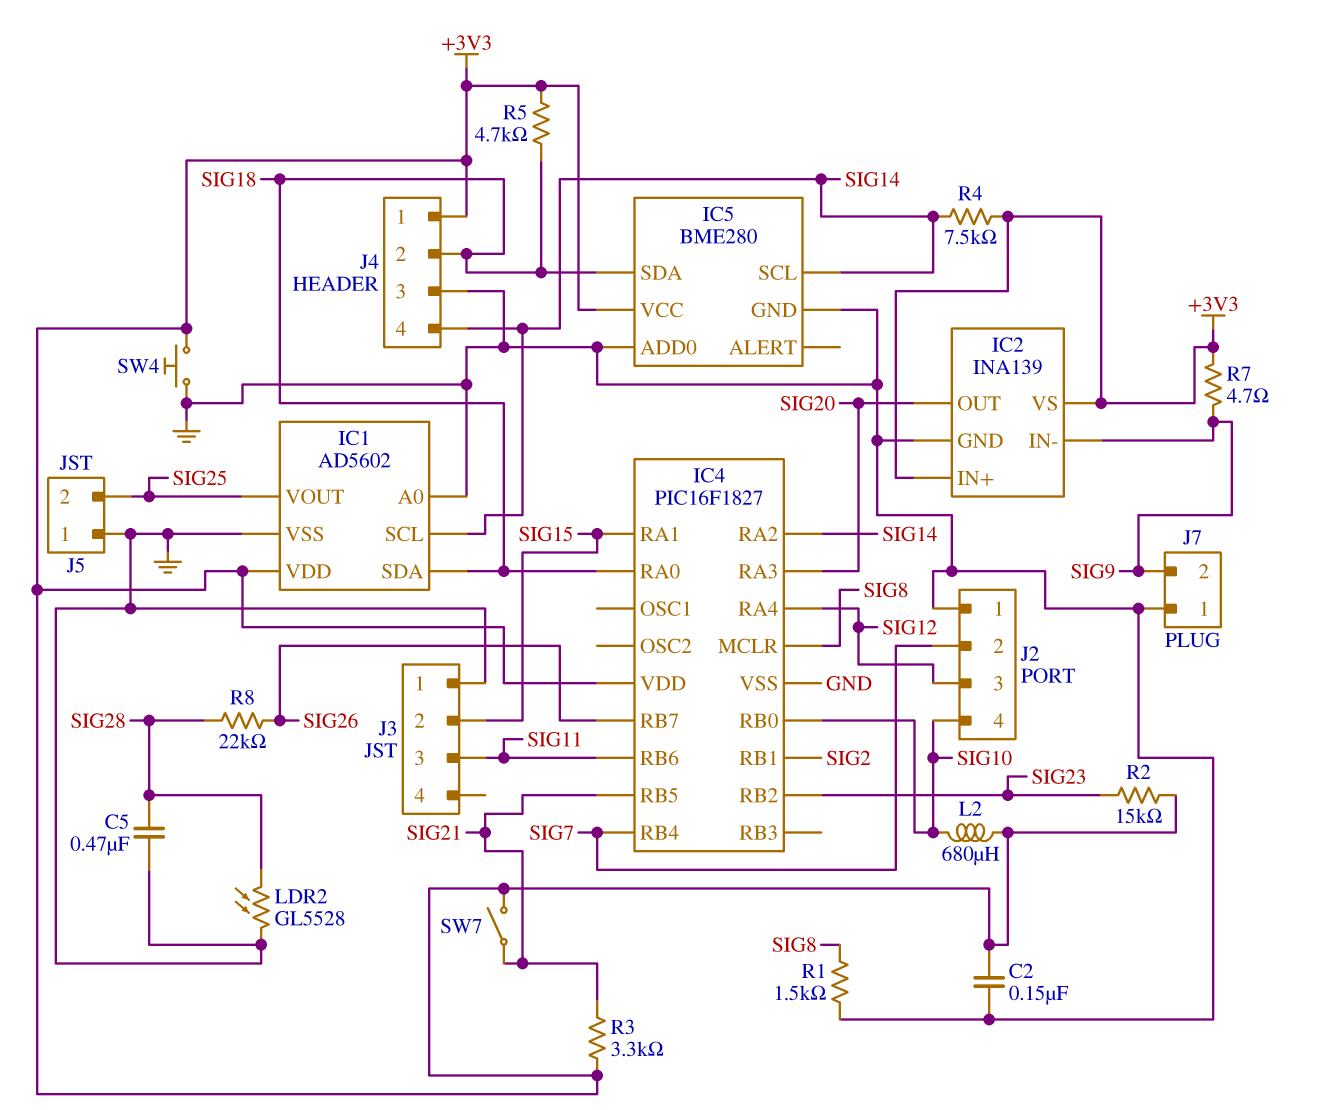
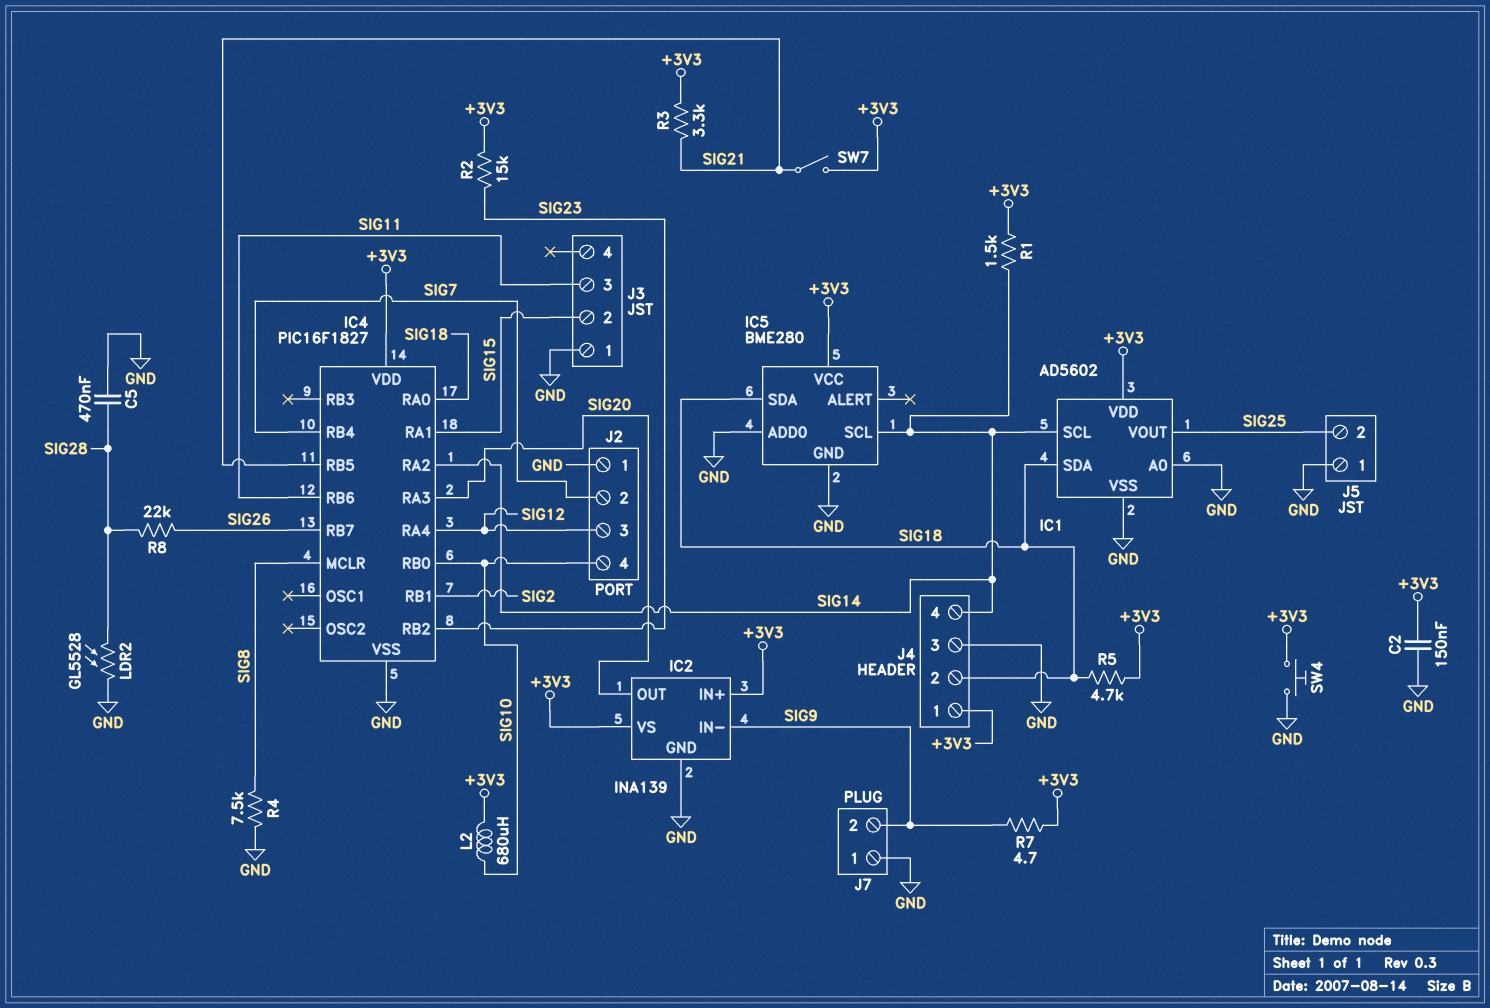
R1: 1.5k (GND, SIG8) -> 1.5k (+3V3, SIG14)
R4: 7.5k (+3V3, SIG14) -> 7.5k (GND, SIG8)

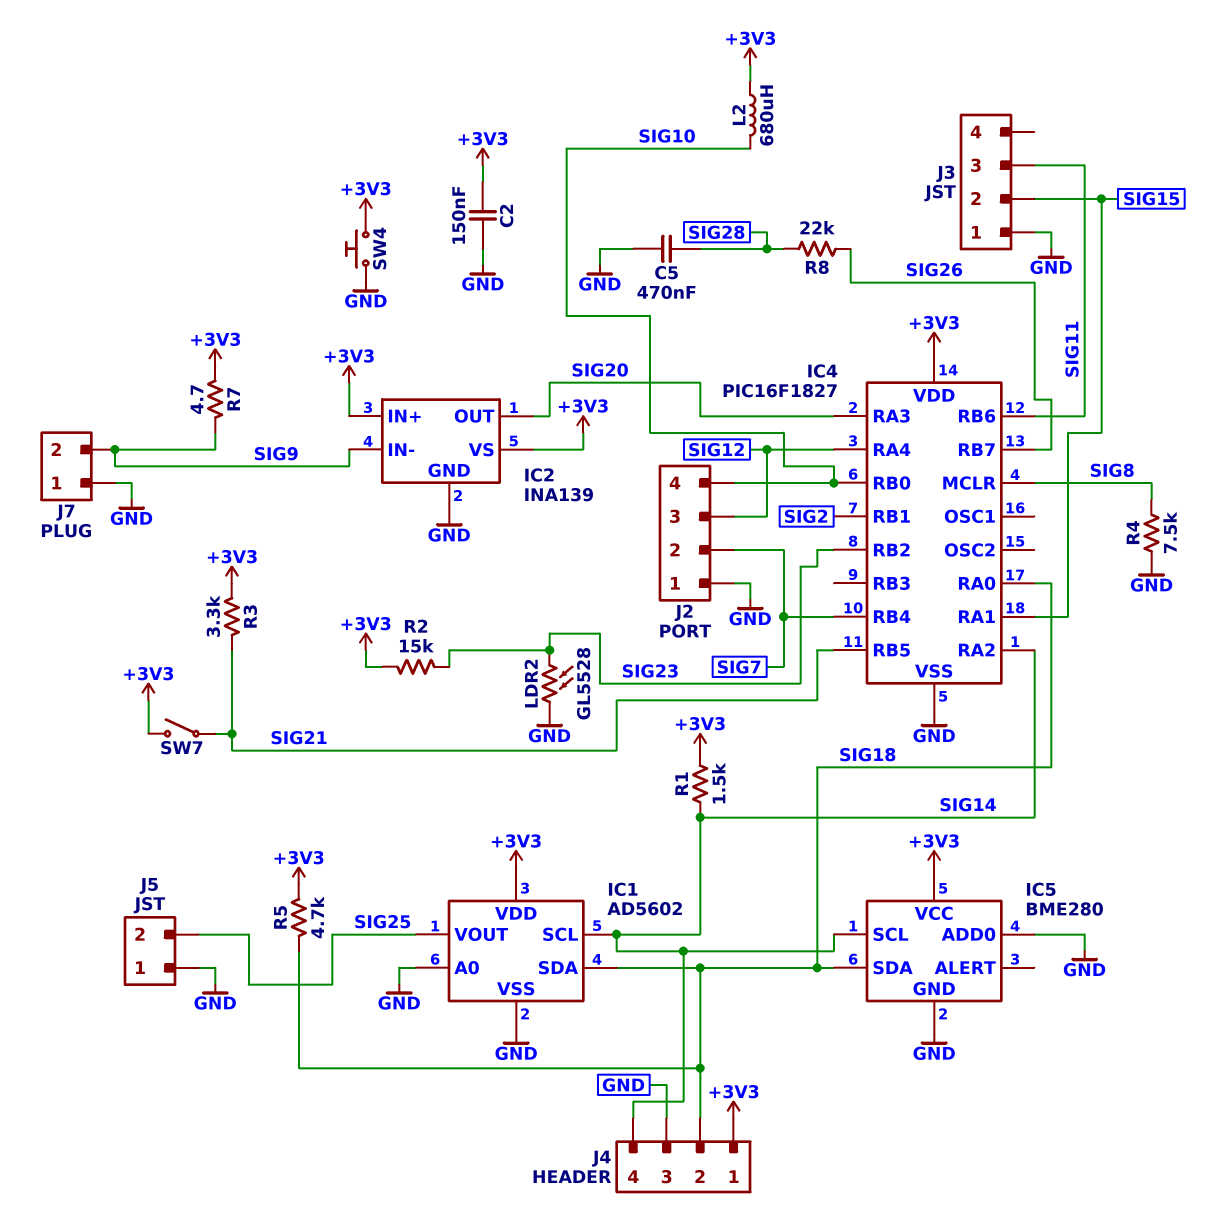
LDR2: GL5528 (GND, SIG28) -> GL5528 (GND, SIG23)

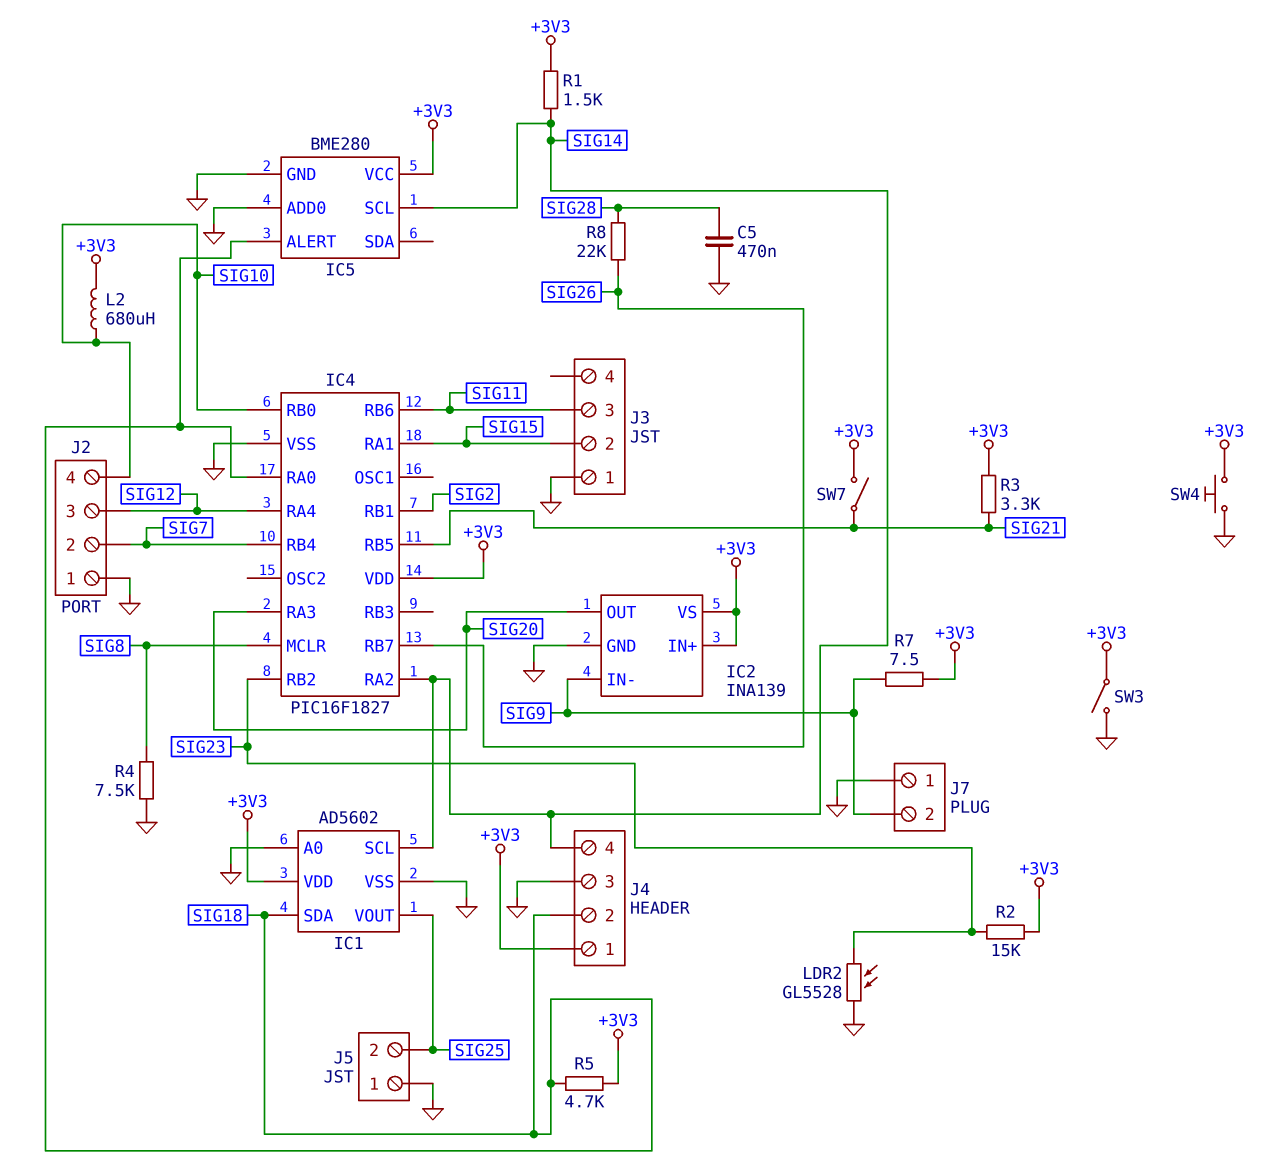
C2: 150nF (+3V3, GND) -> none
IC5 pin ALERT: none -> SIG18
IC5 pin SDA: SIG18 -> none
R7: 4.7 (+3V3, SIG9) -> 7.5 (+3V3, SIG9)
SW3: none -> switch (+3V3, GND)

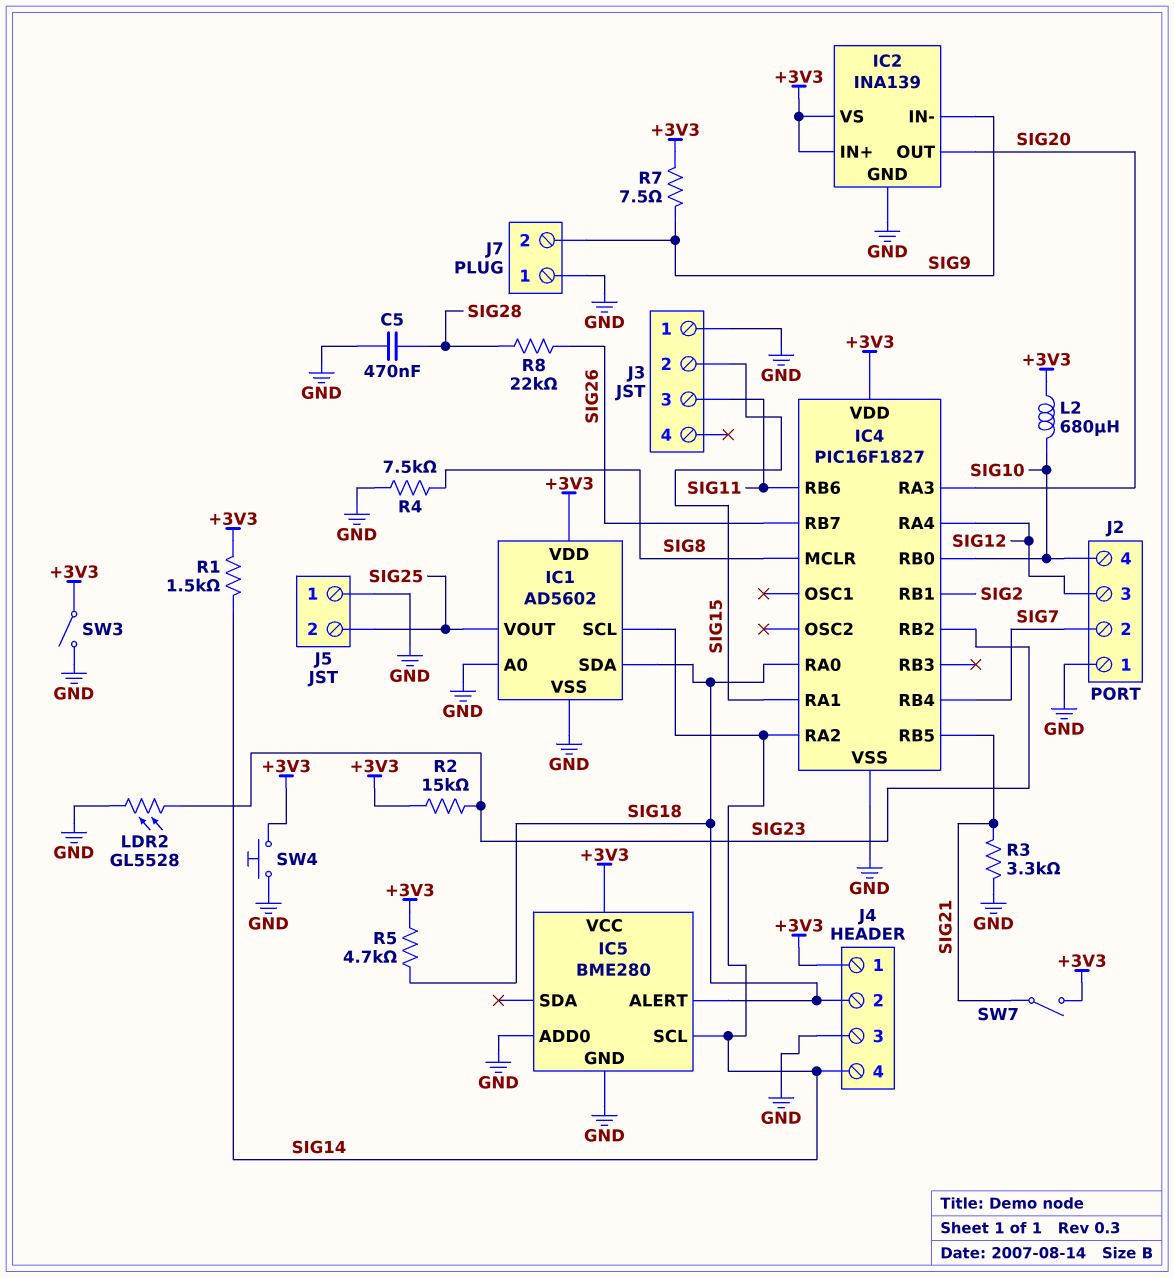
R3: 3.3k (+3V3, SIG21) -> 3.3k (GND, SIG21)

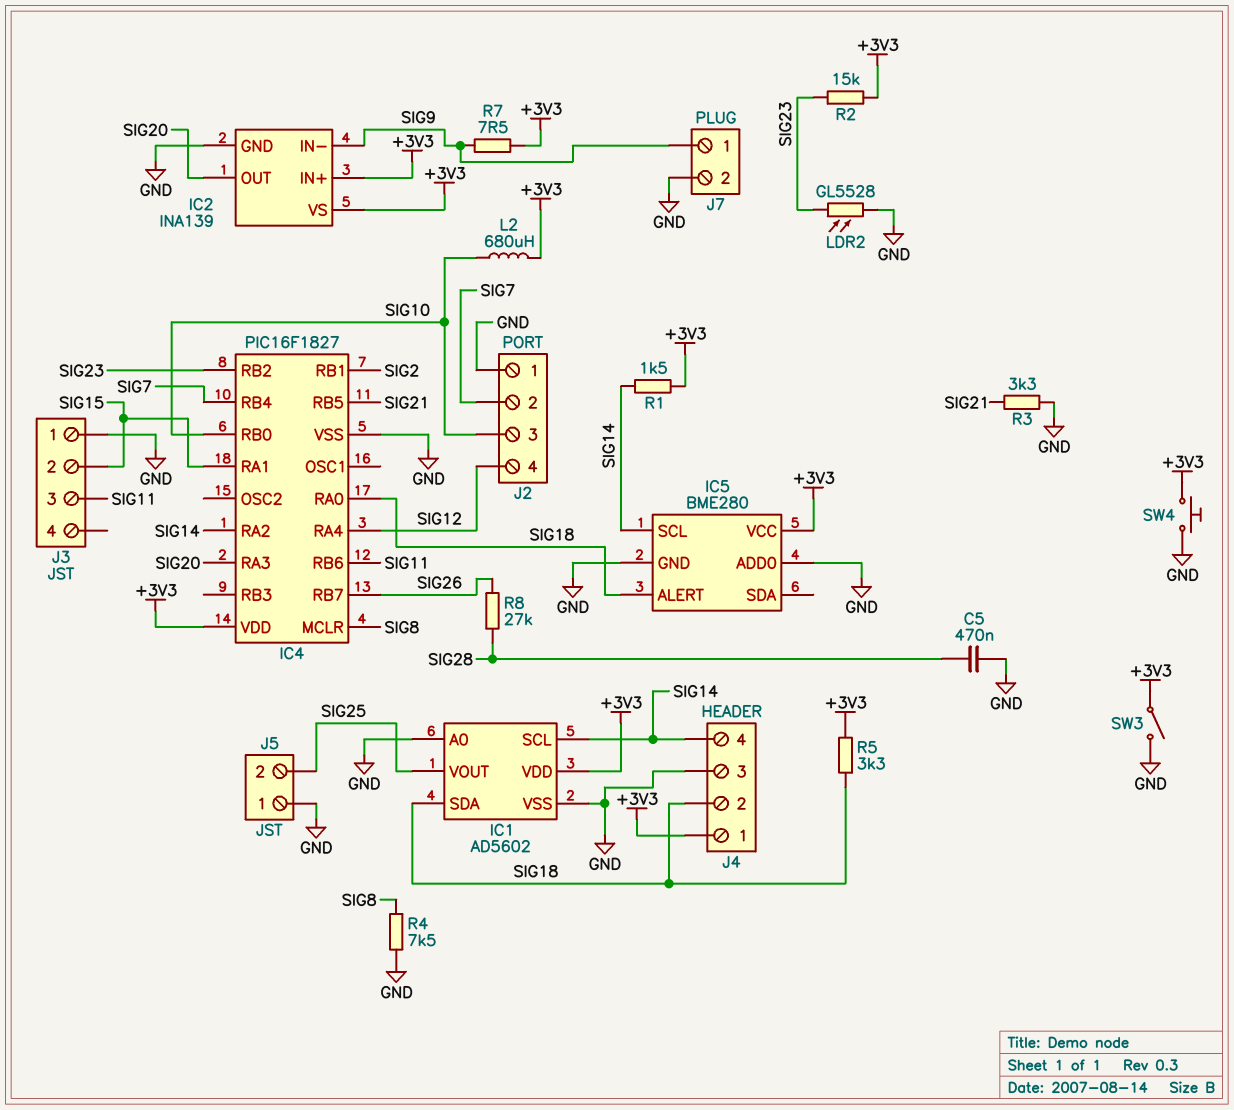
J2 pin 3: SIG12 -> SIG10
J2 pin 4: SIG10 -> SIG12
J7 pin 1: GND -> SIG9
J7 pin 2: SIG9 -> GND
R5: 4.7k (+3V3, SIG18) -> 3.3k (+3V3, SIG18)
R8: 22k (SIG26, SIG28) -> 27k (SIG26, SIG28)
SW7: switch (+3V3, SIG21) -> none

